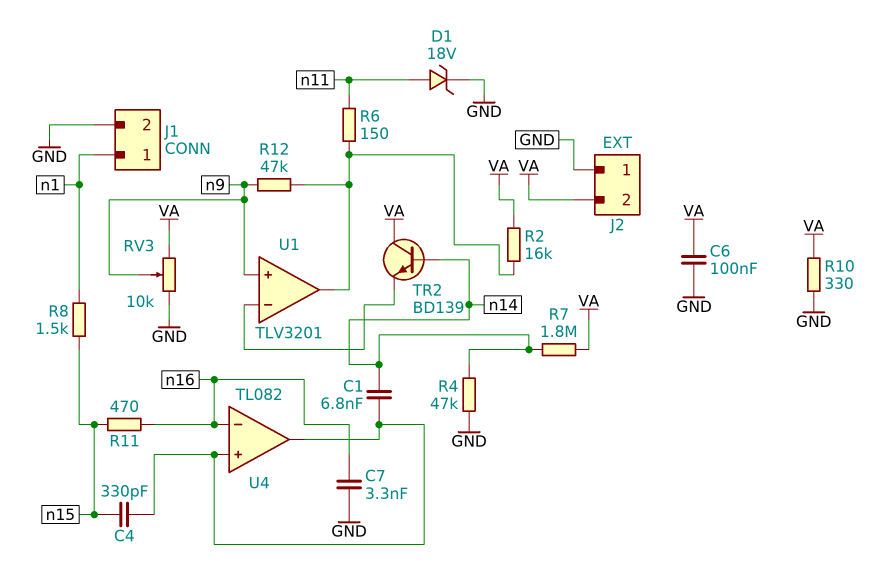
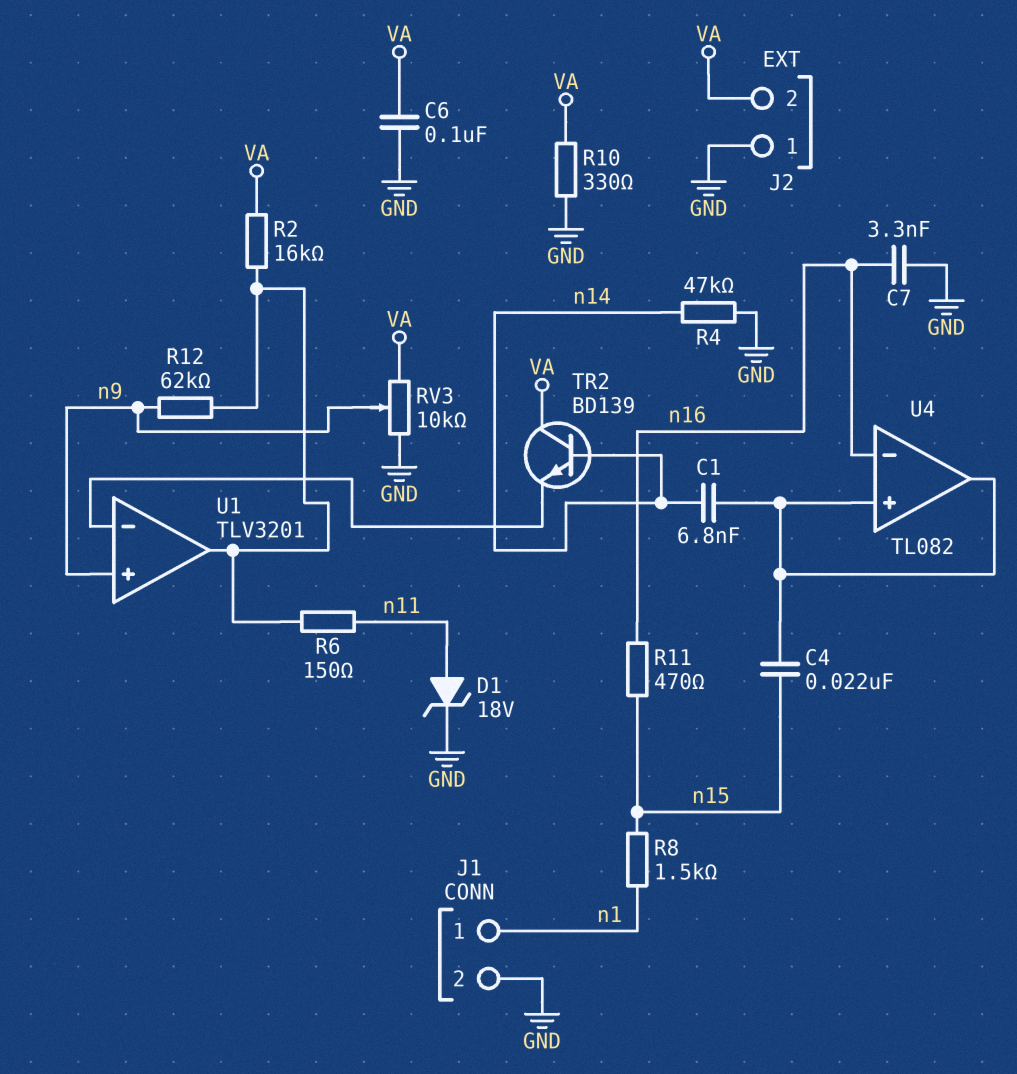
C4: 330pF (U4/in+, n15) -> 22nF (U4/in+, n15)
R7: 1.8M (VA, n14) -> none
R12: 47k (U1/out, n9) -> 62k (U1/out, n9)

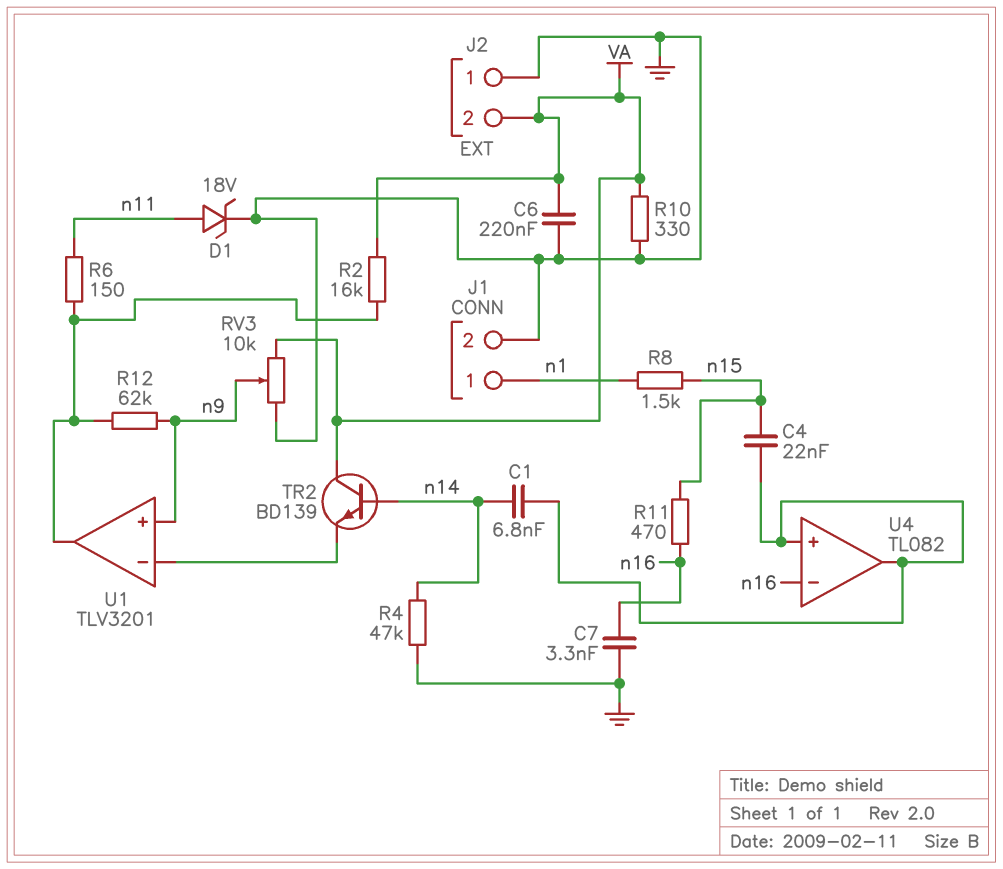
C6: 100nF (GND, VA) -> 220nF (GND, VA)

